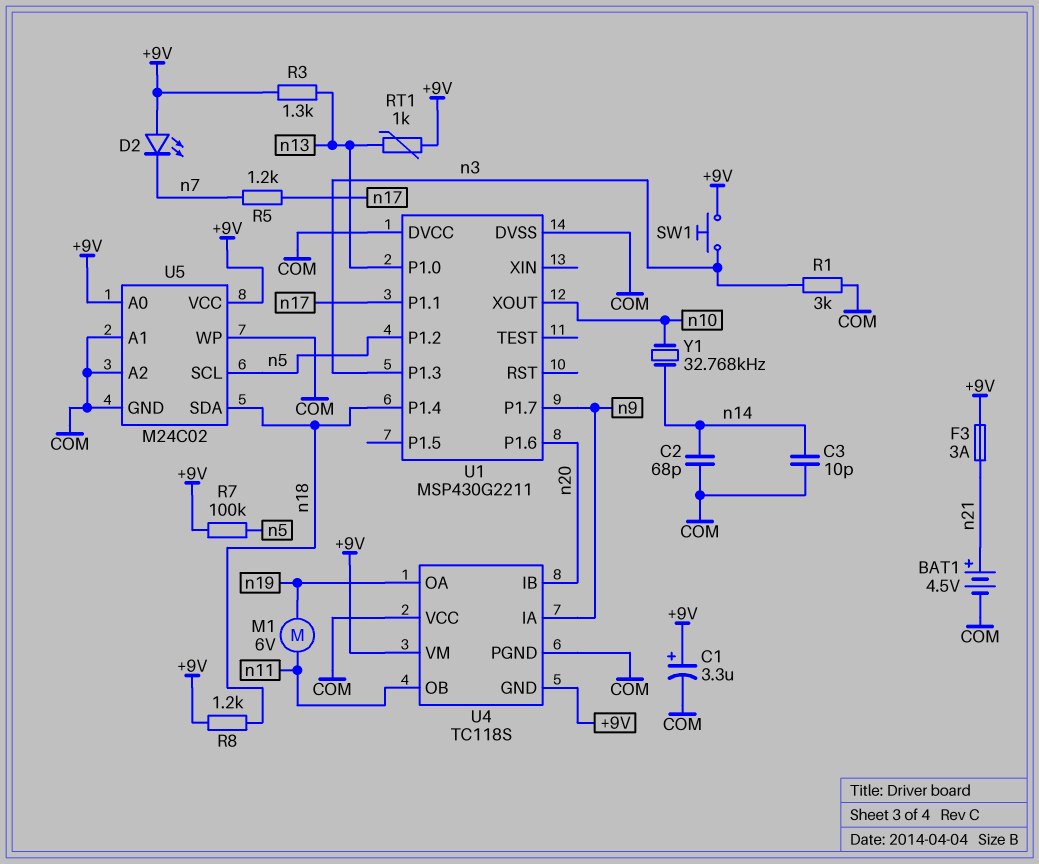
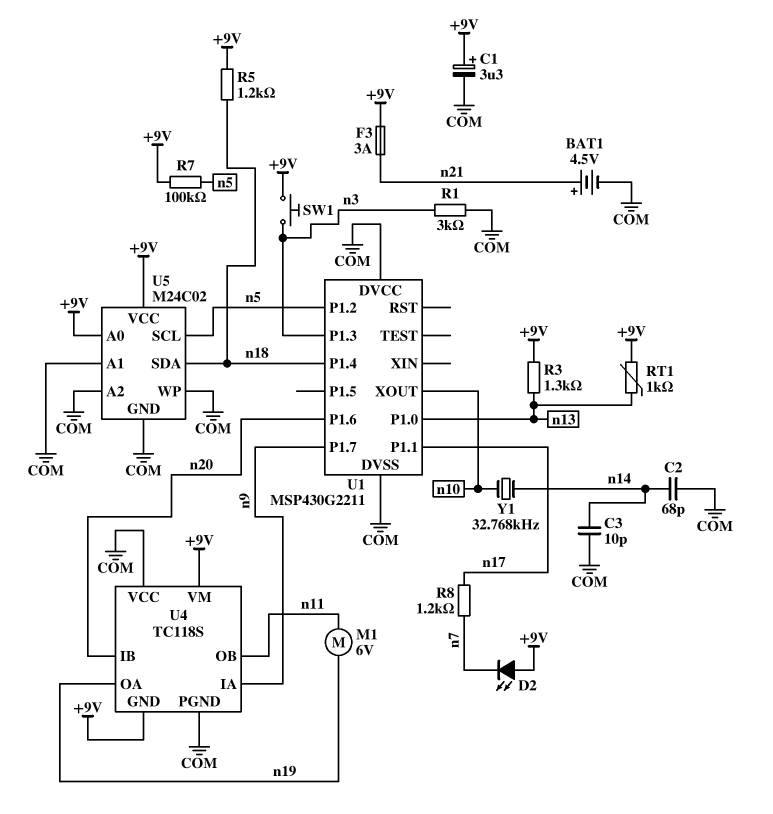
R5: 1.2k (n7, n17) -> 1.2k (+9V, n18)
R8: 1.2k (+9V, n18) -> 1.2k (n7, n17)

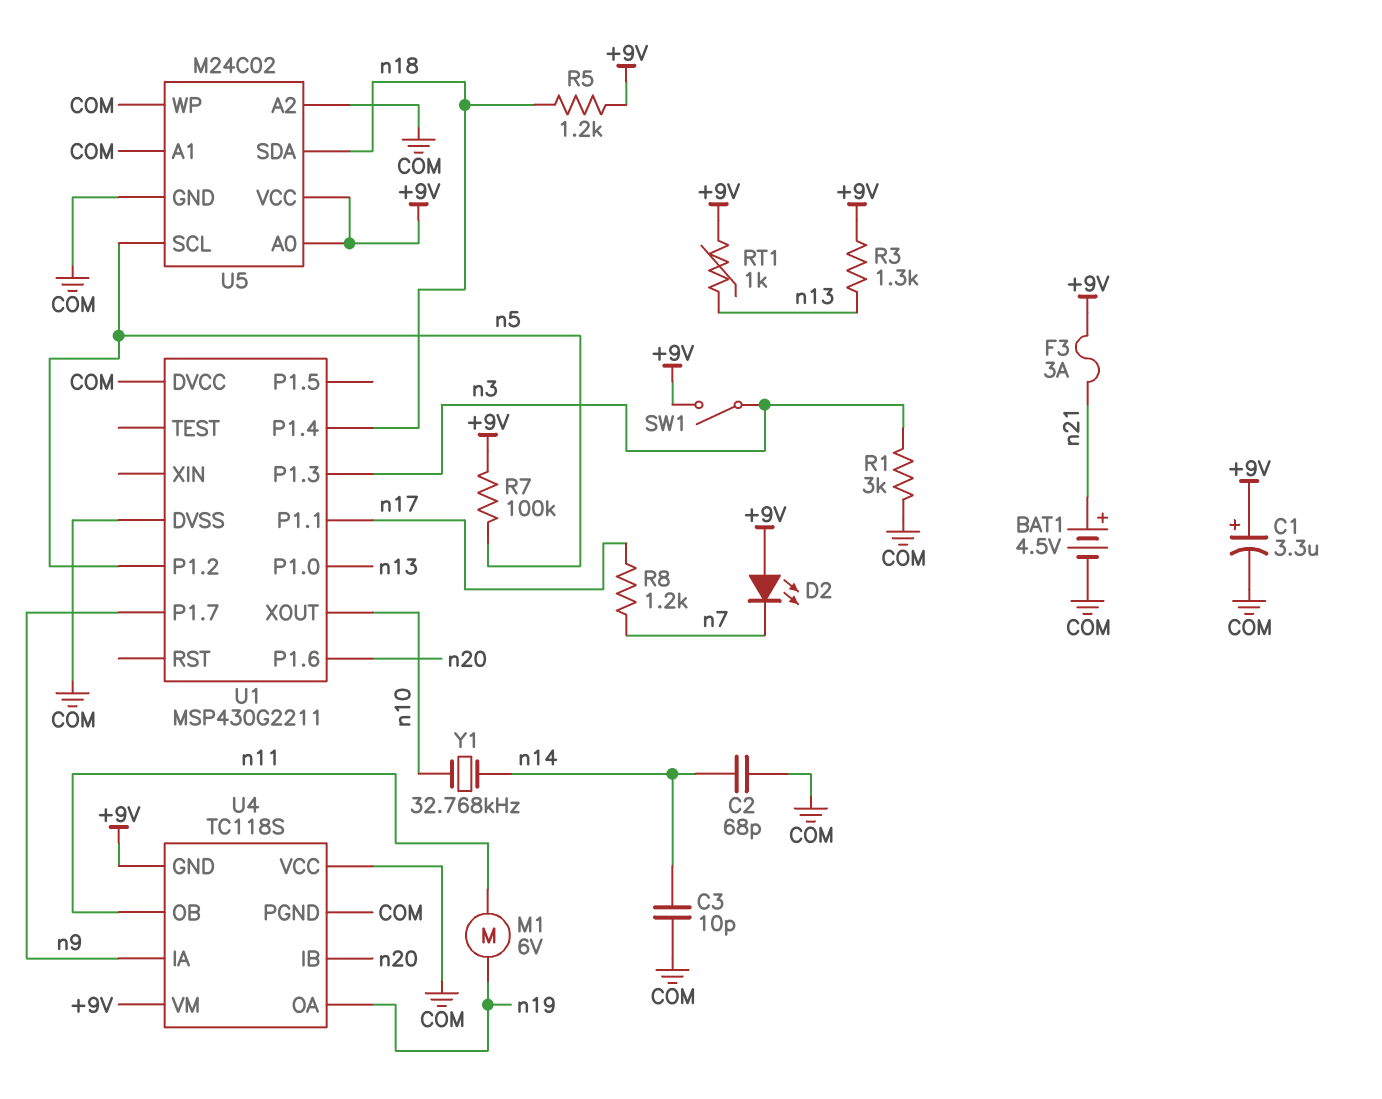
SW1: button (+9V, n3) -> switch (+9V, n3)

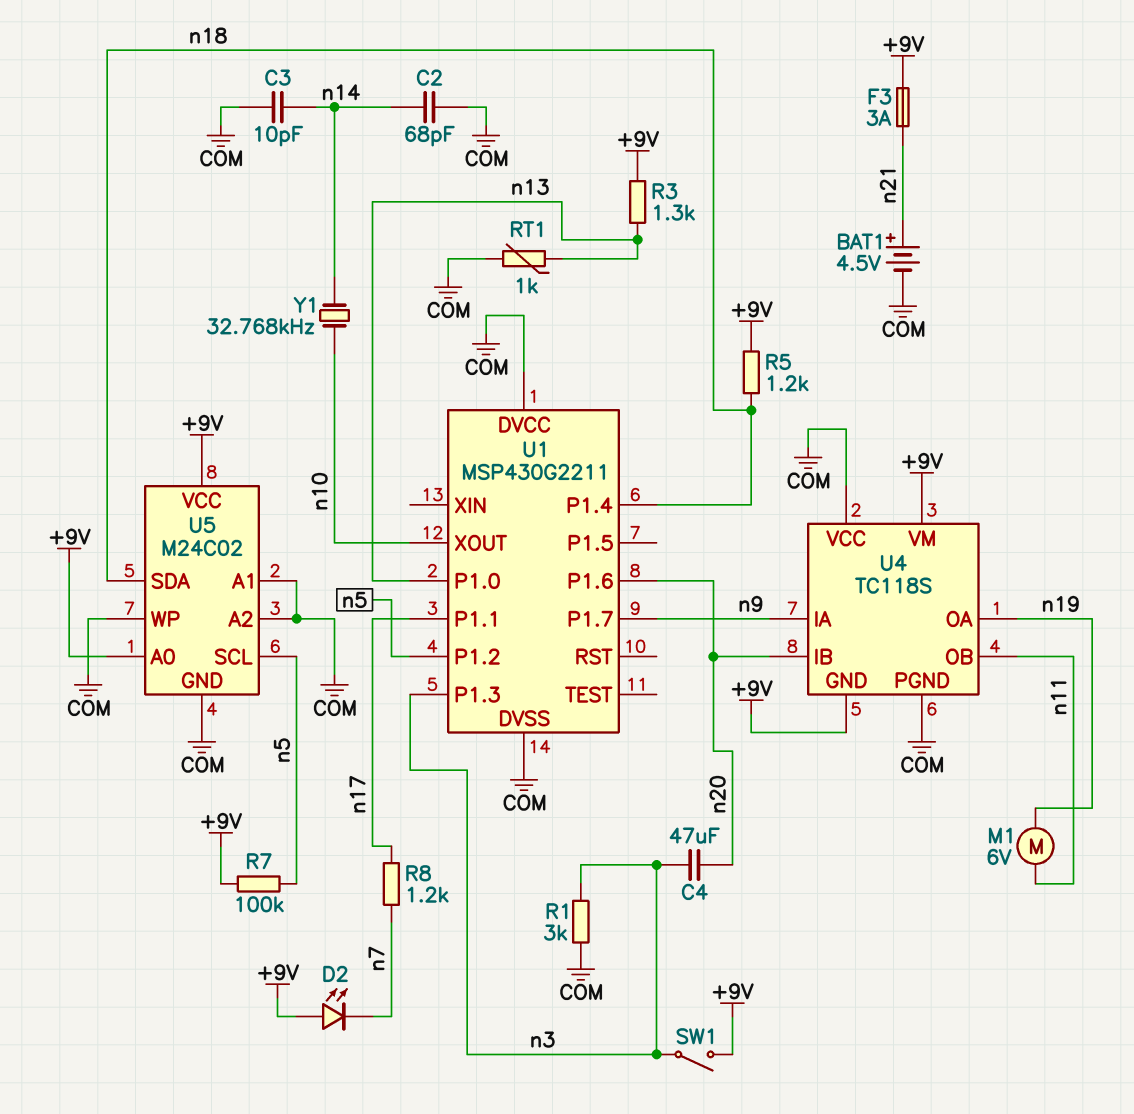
C1: 3.3uF (plus +9V, minus COM) -> none
C4: none -> 47uF (n3, n20)
RT1: 1k (+9V, n13) -> 1k (COM, n13)

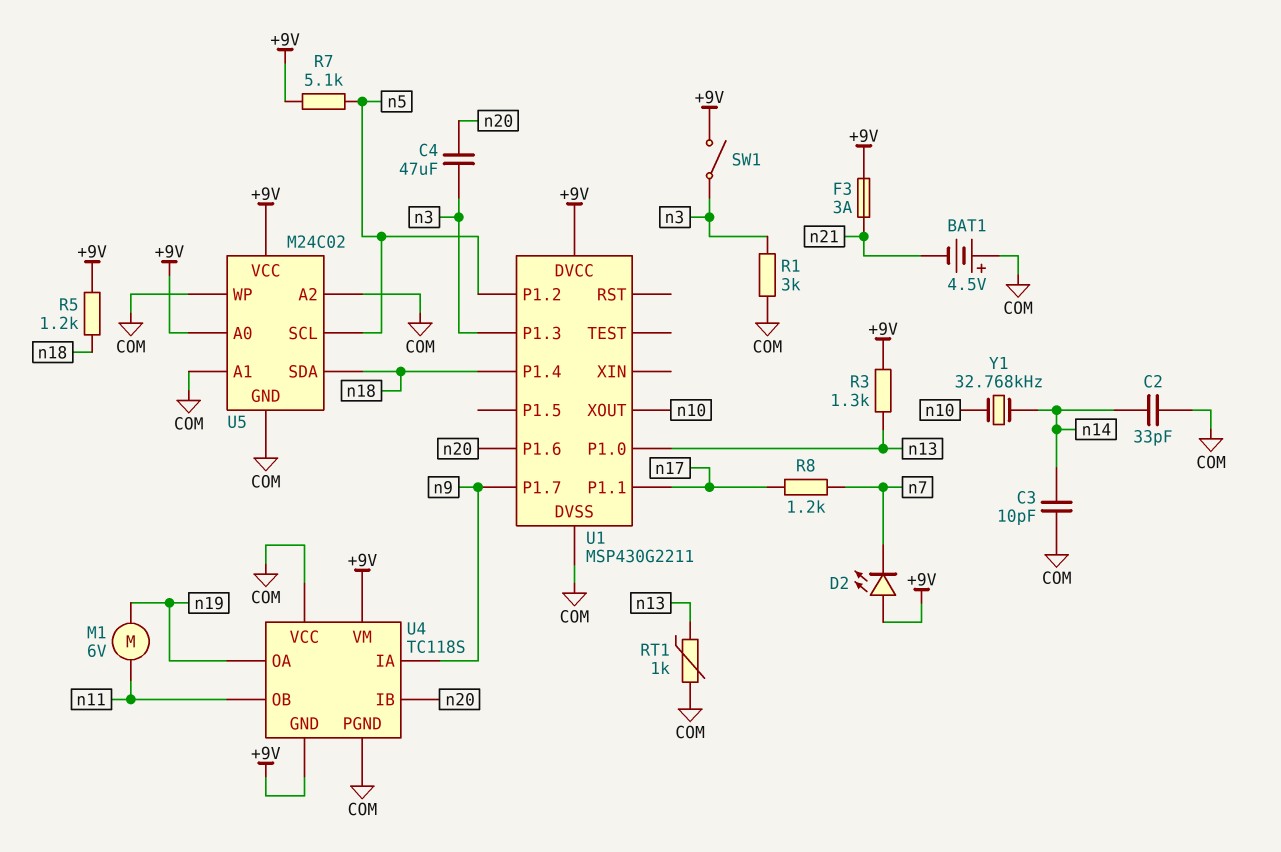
BAT1: 4.5V (plus n21, minus COM) -> 4.5V (plus COM, minus n21)
C2: 68pF (COM, n14) -> 33pF (COM, n14)
R7: 100k (+9V, n5) -> 5.1k (+9V, n5)
U1 pin DVCC: COM -> +9V

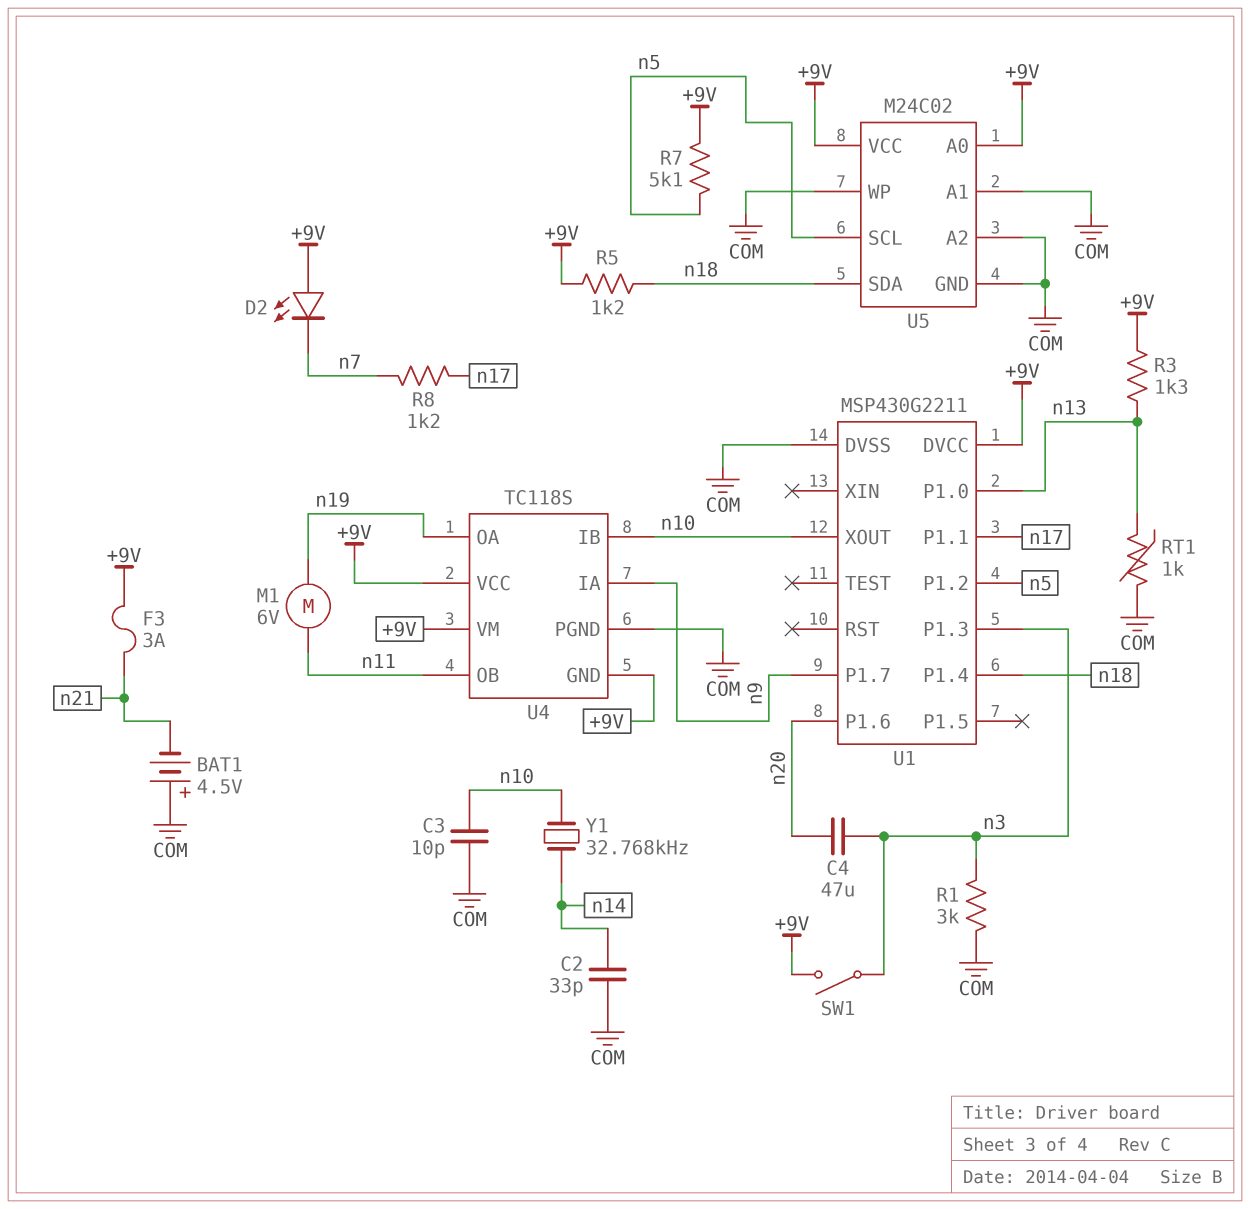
C3: 10pF (COM, n14) -> 10pF (COM, n10)
U4 pin IB: n20 -> n10
U4 pin VCC: COM -> +9V

